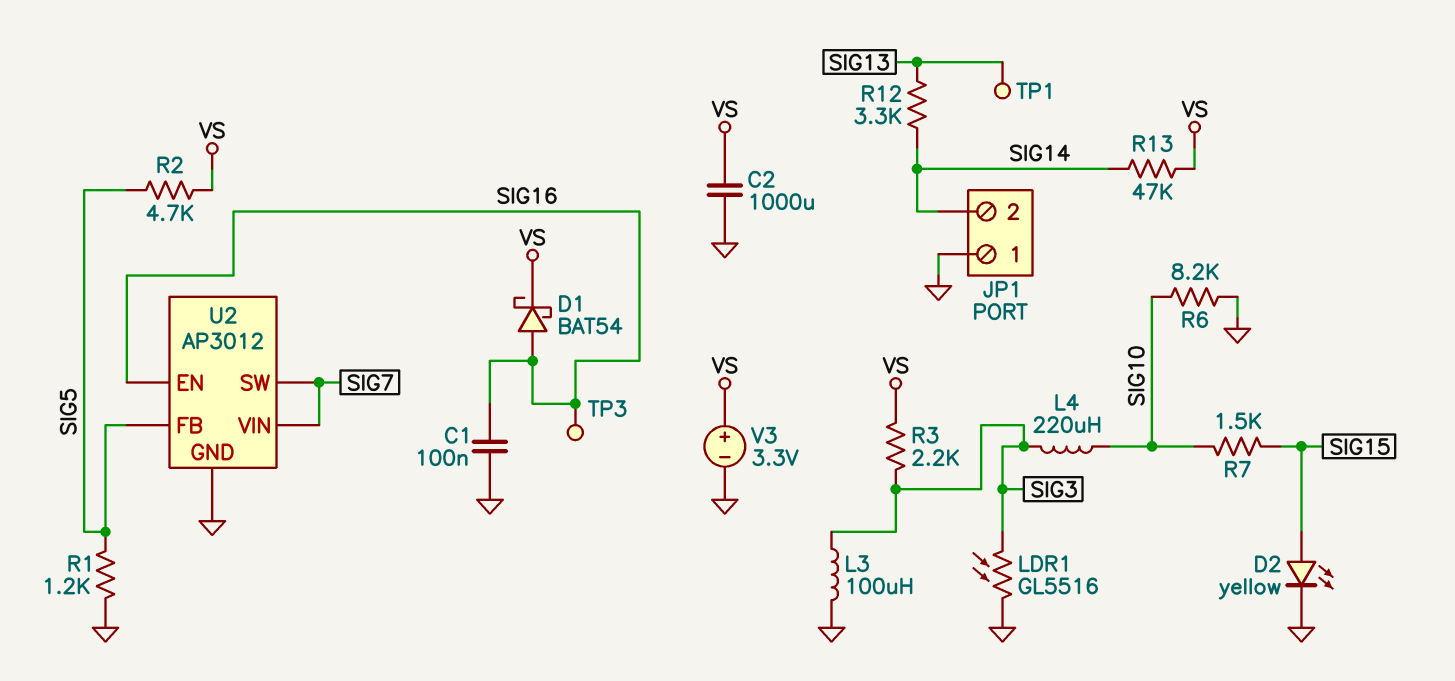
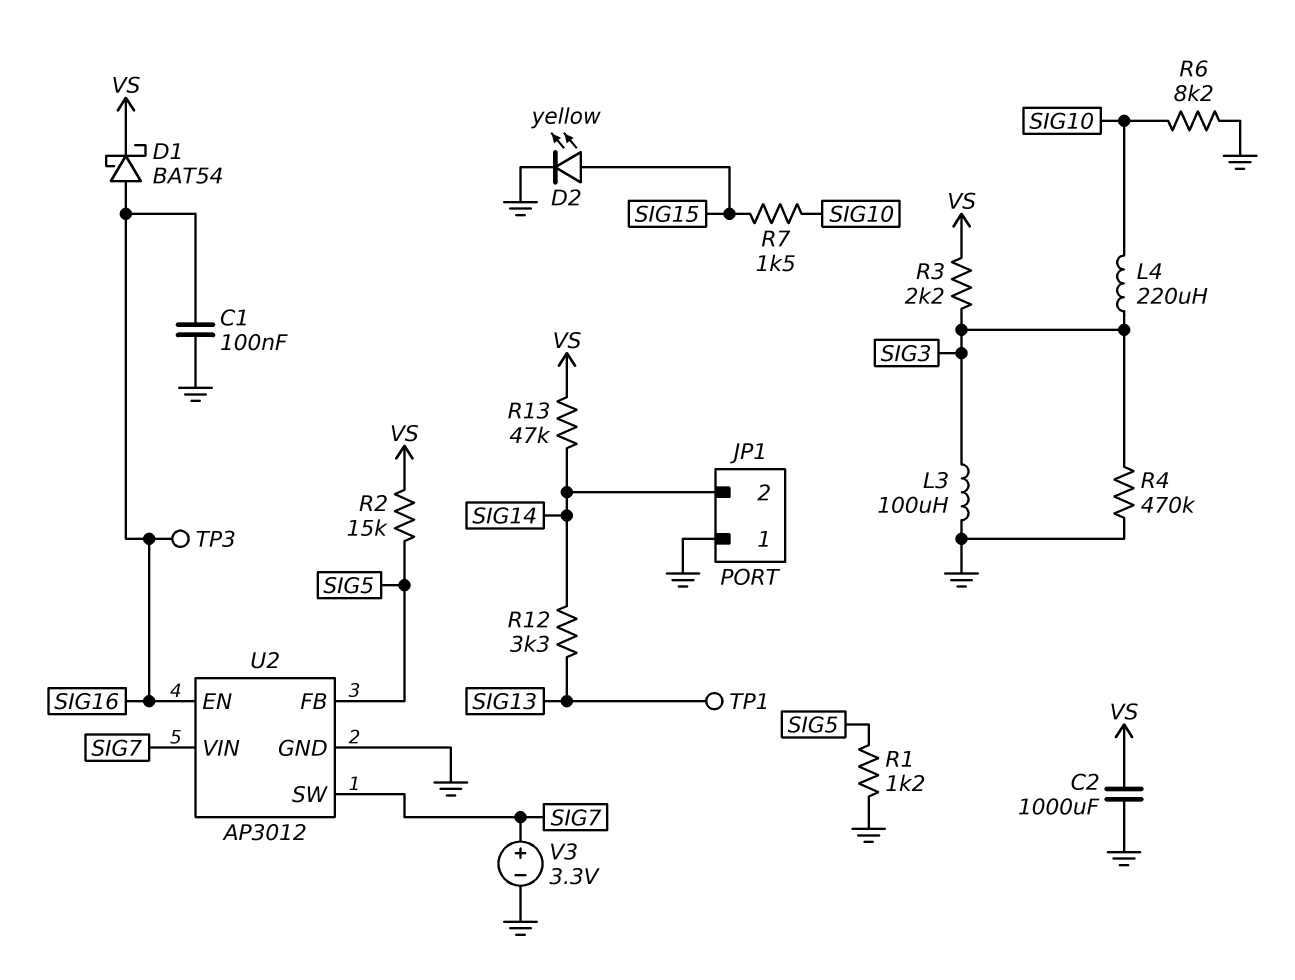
LDR1: GL5516 (GND, SIG3) -> none
R2: 4.7k (SIG5, VS) -> 15k (SIG5, VS)
R4: none -> 470k (GND, SIG3)
V3: 3.3V (plus VS, minus GND) -> 3.3V (plus SIG7, minus GND)

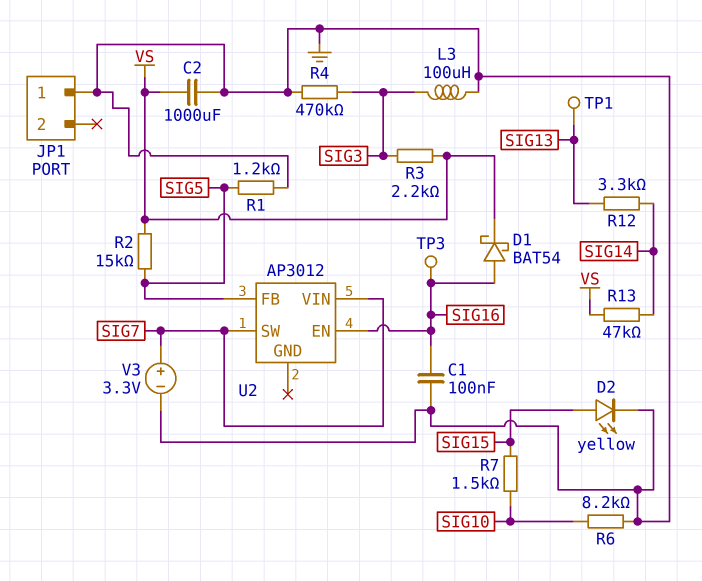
JP1 pin 2: SIG14 -> none
L4: 220uH (SIG3, SIG10) -> none
U2 pin GND: GND -> none

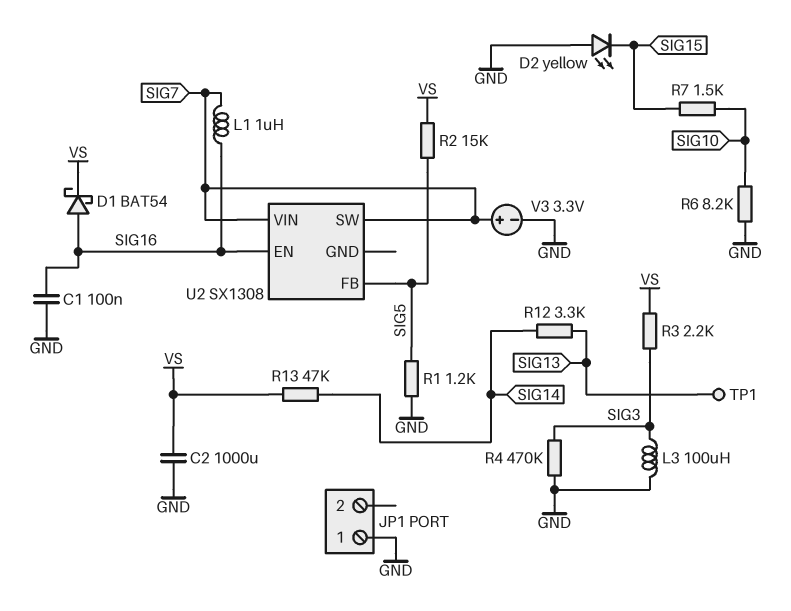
D2: LED yellow (A SIG15, K GND) -> LED yellow (A GND, K SIG15)
L1: none -> 1uH (SIG7, SIG16)
TP3: test point (SIG16) -> none
U2: AP3012 -> SX1308

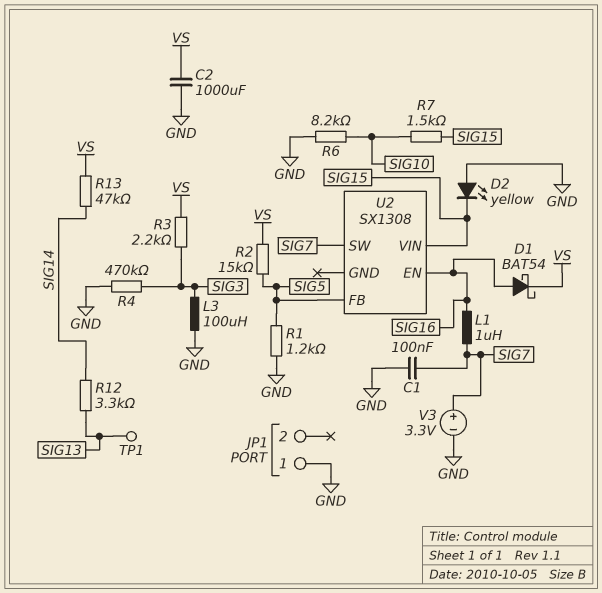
C1: 100nF (GND, SIG16) -> 100nF (GND, SIG7)
U2 pin VIN: SIG7 -> SIG15

